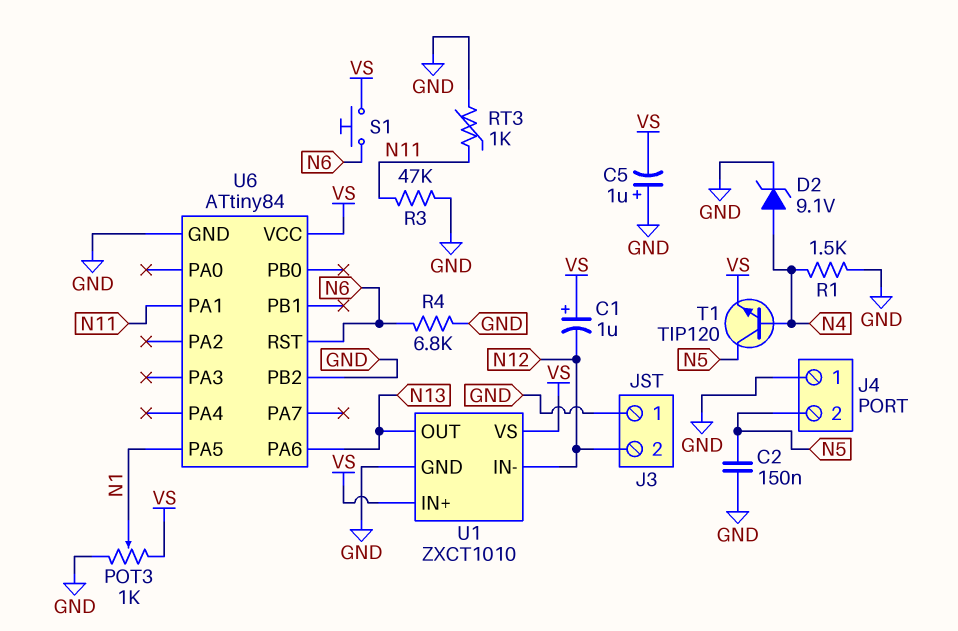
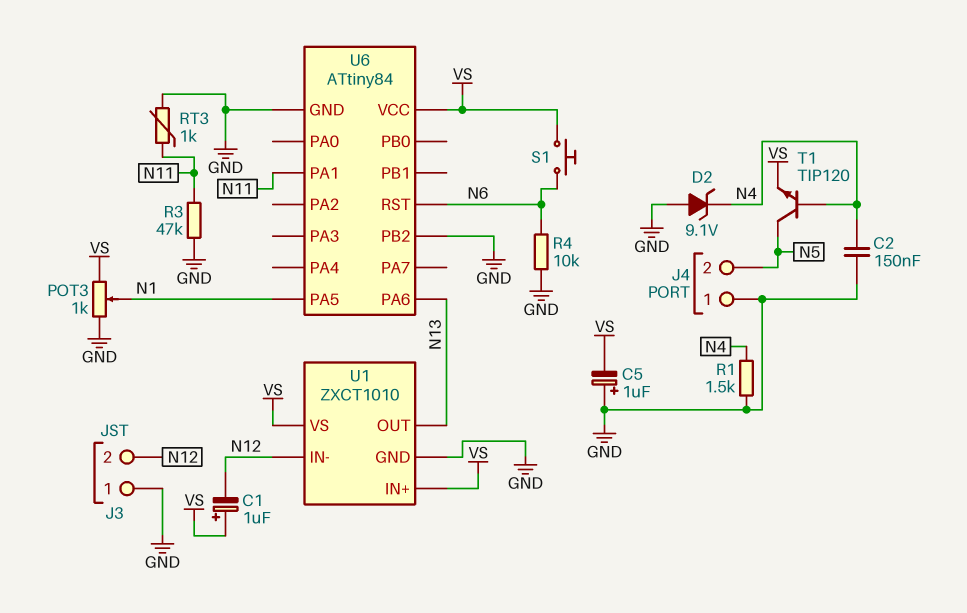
C2: 150nF (GND, N5) -> 150nF (GND, N4)
D2: zener 9.1V (A N4, K GND) -> zener 9.1V (A GND, K N4)
R4: 6.8k (GND, N6) -> 10k (GND, N6)

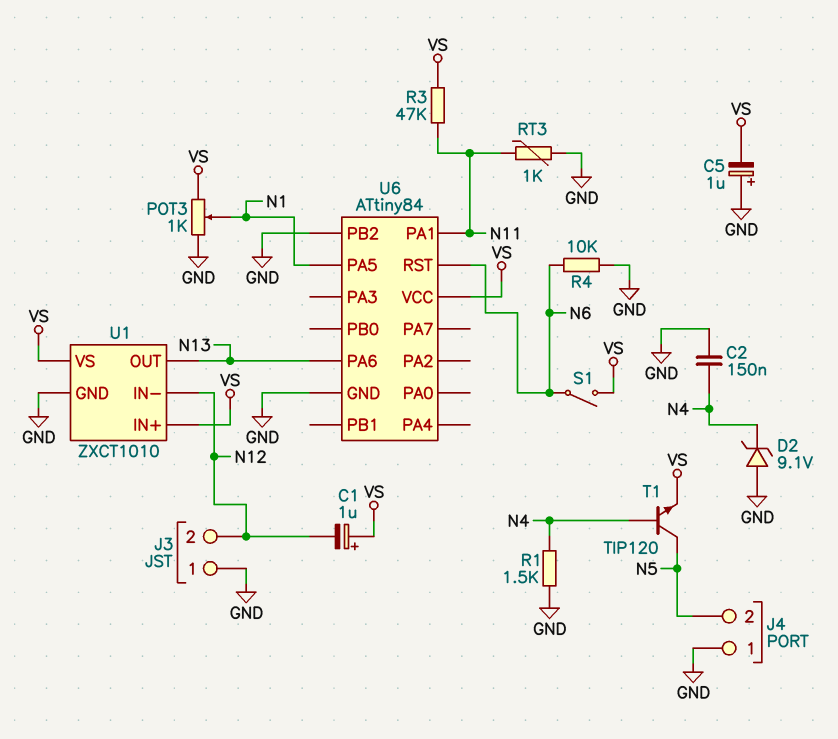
R3: 47k (GND, N11) -> 47k (N11, VS)
S1: button (N6, VS) -> switch (N6, VS)

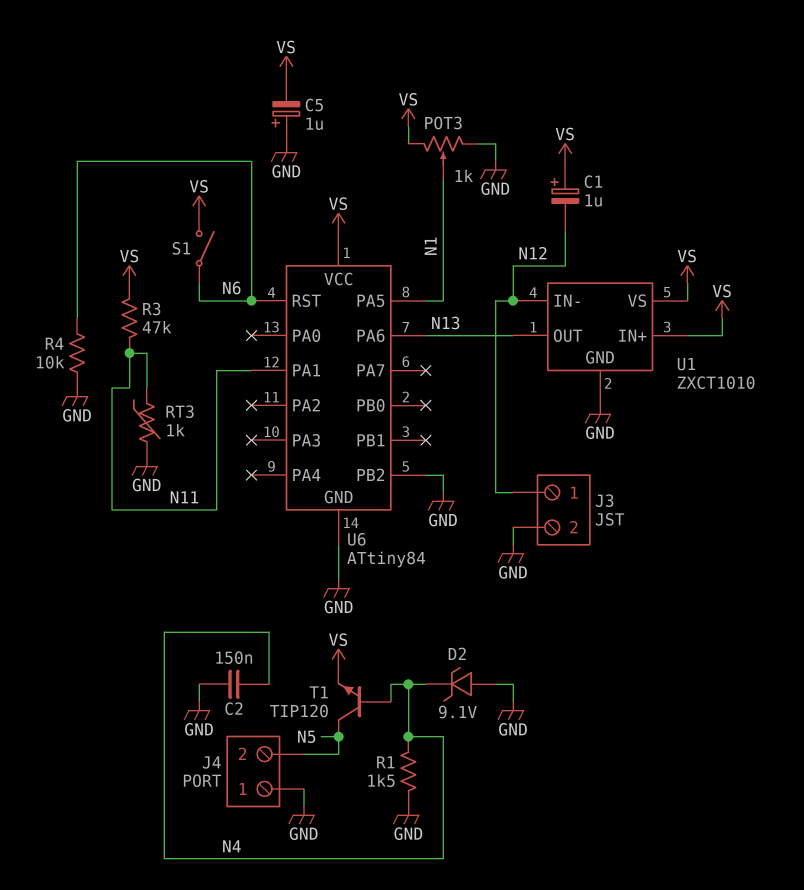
J3 pin 1: GND -> N12
J3 pin 2: N12 -> GND

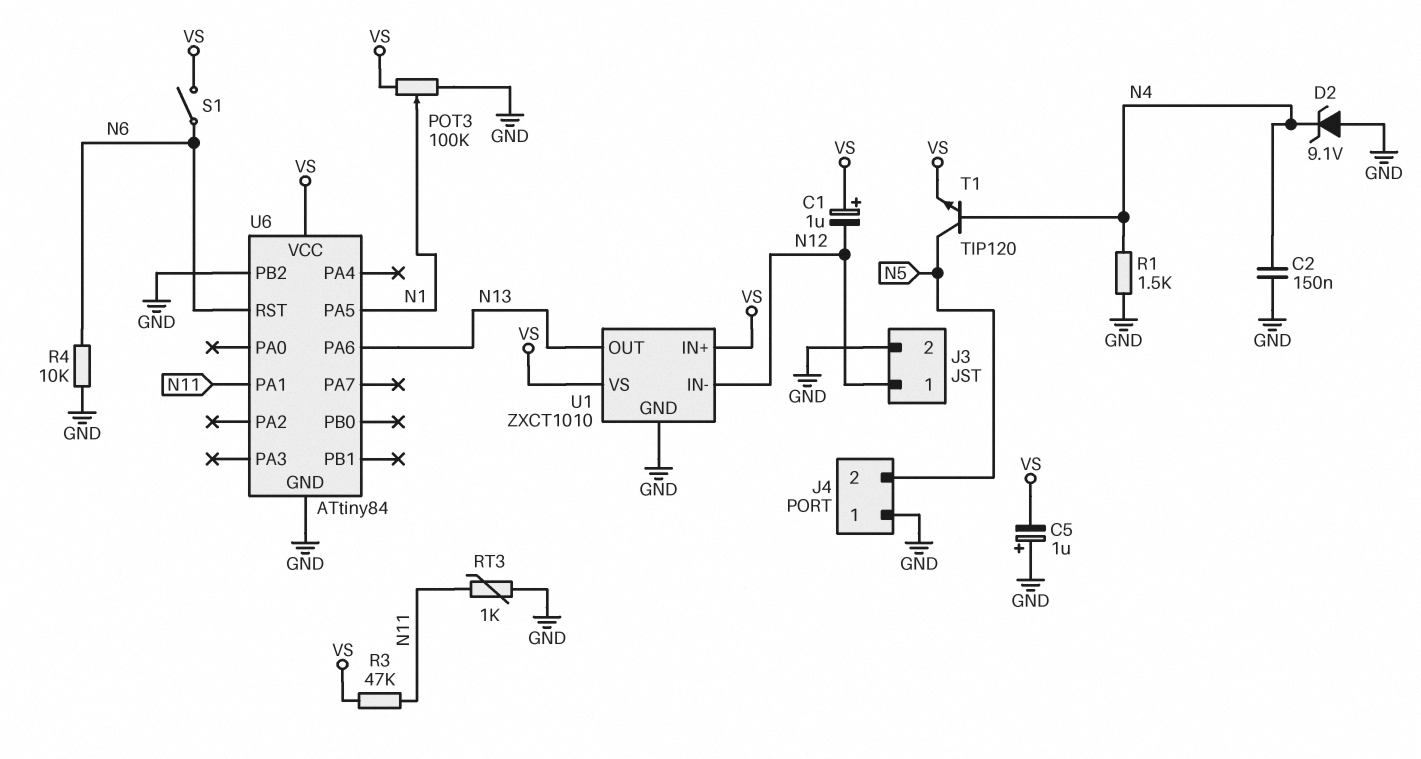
POT3: 1k (GND, VS, wiper N1) -> 100k (GND, VS, wiper N1)

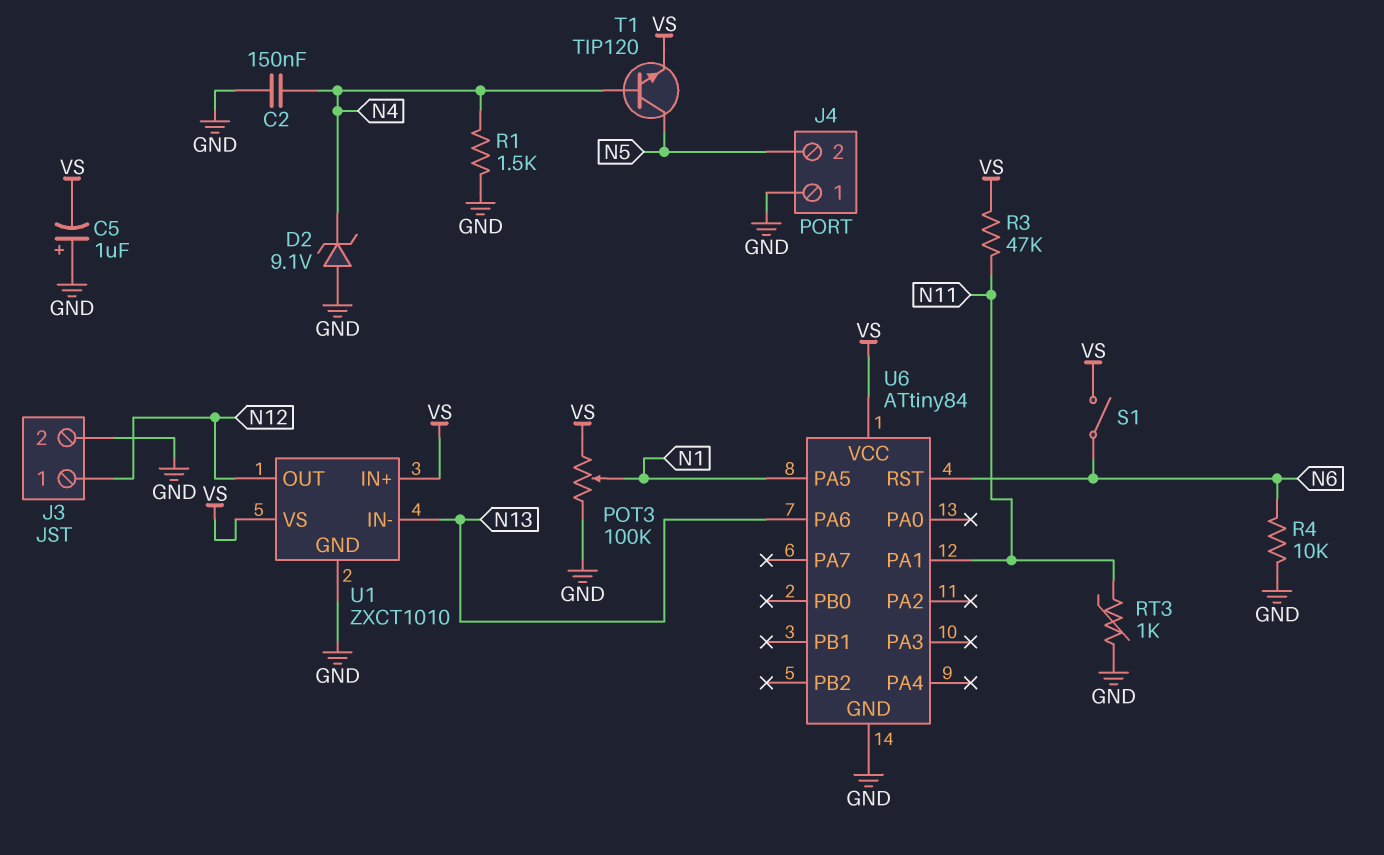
C1: 1uF (plus VS, minus N12) -> none
U1 pin IN-: N12 -> N13
U1 pin OUT: N13 -> N12
U6 pin PB2: GND -> none

